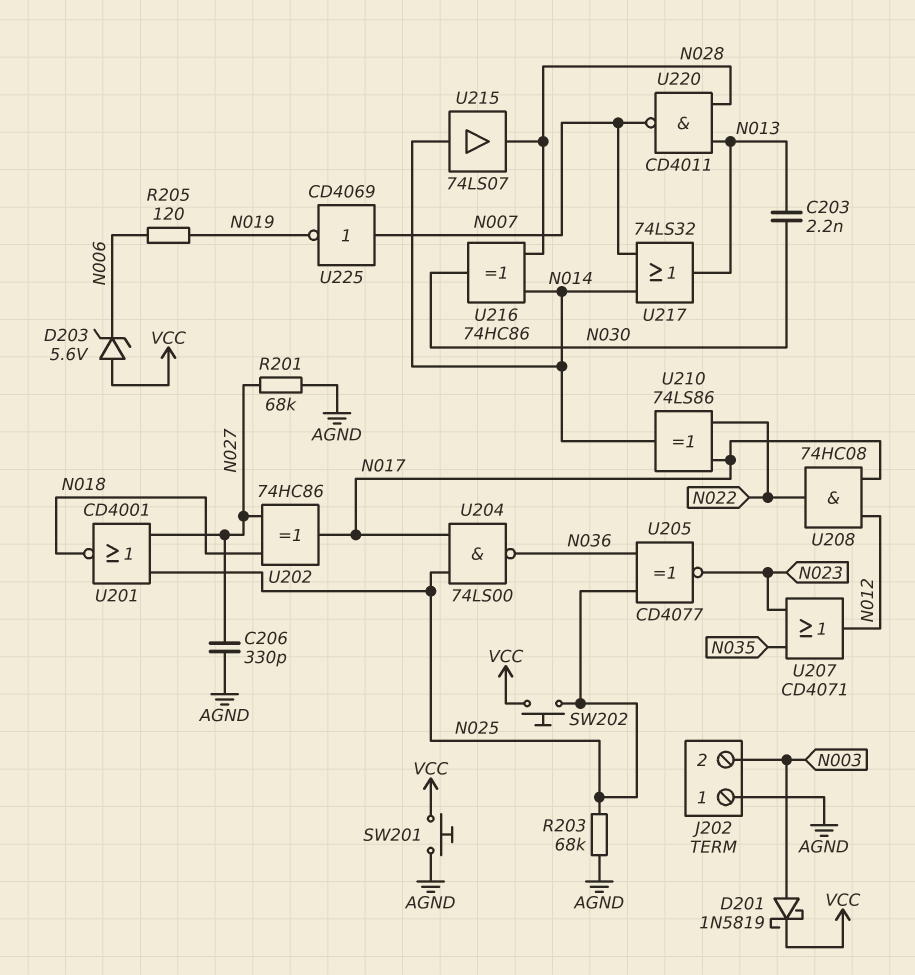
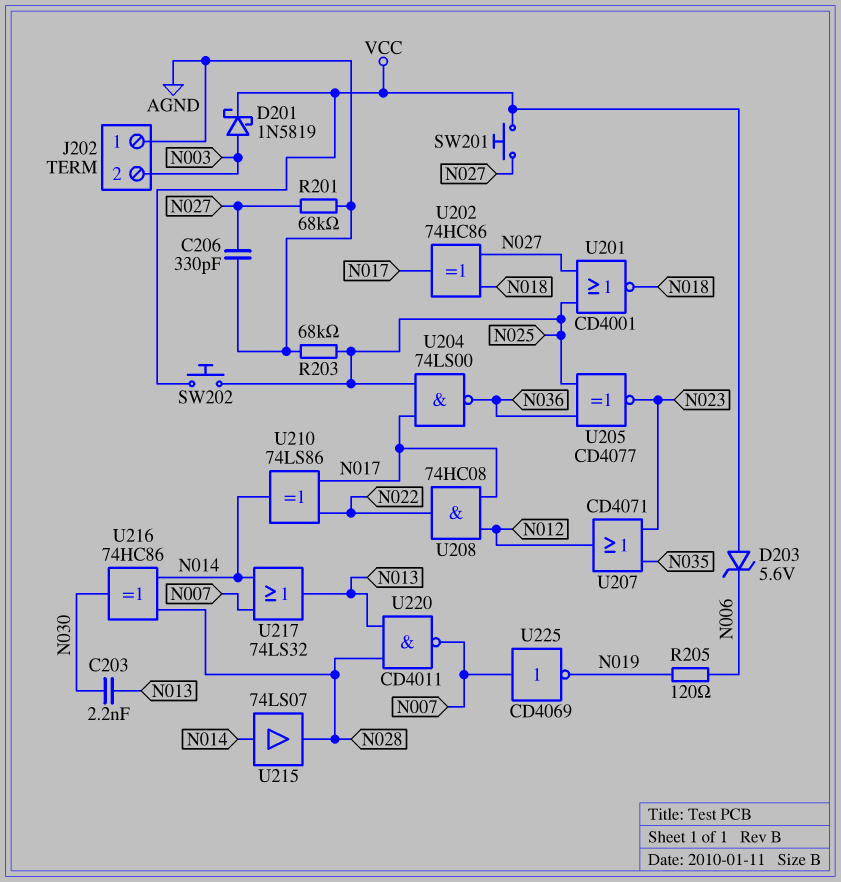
SW201: button (AGND, VCC) -> button (N027, VCC)

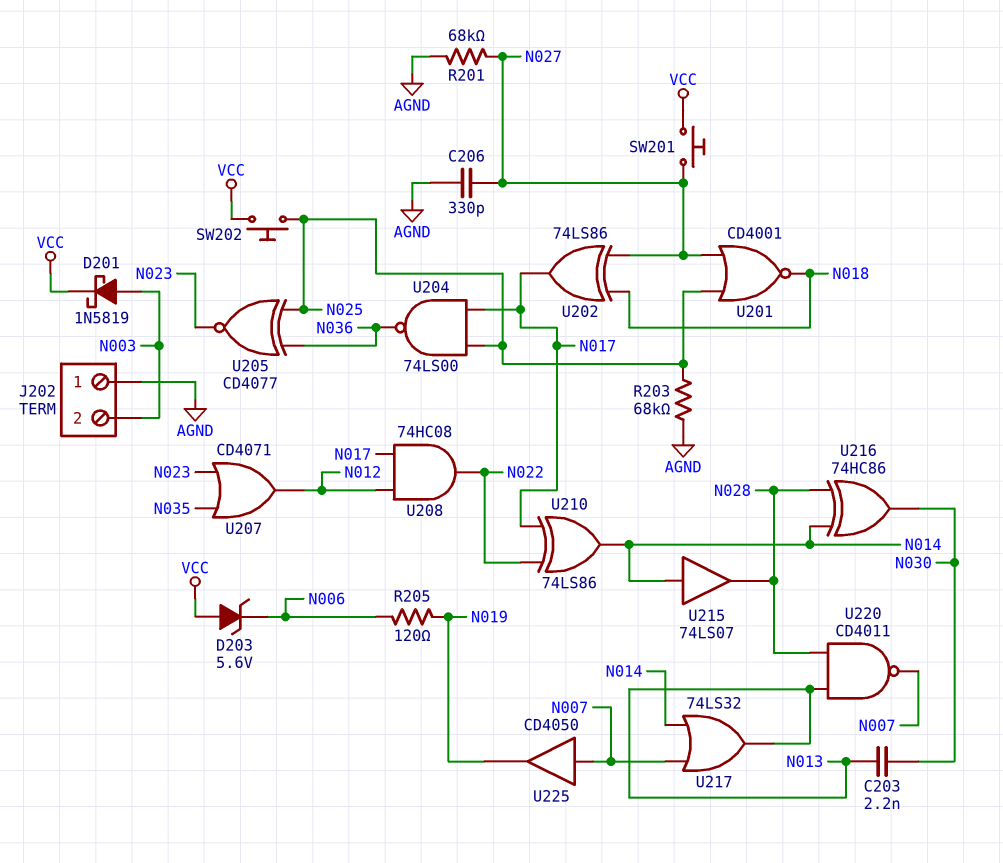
U202: XOR 74HC86 (in N018, in N027, out N017) -> XOR 74LS86 (in N018, in N027, out N017)
U225: NOT CD4069 (in N007, out N019) -> buffer CD4050 (in N007, out N019)

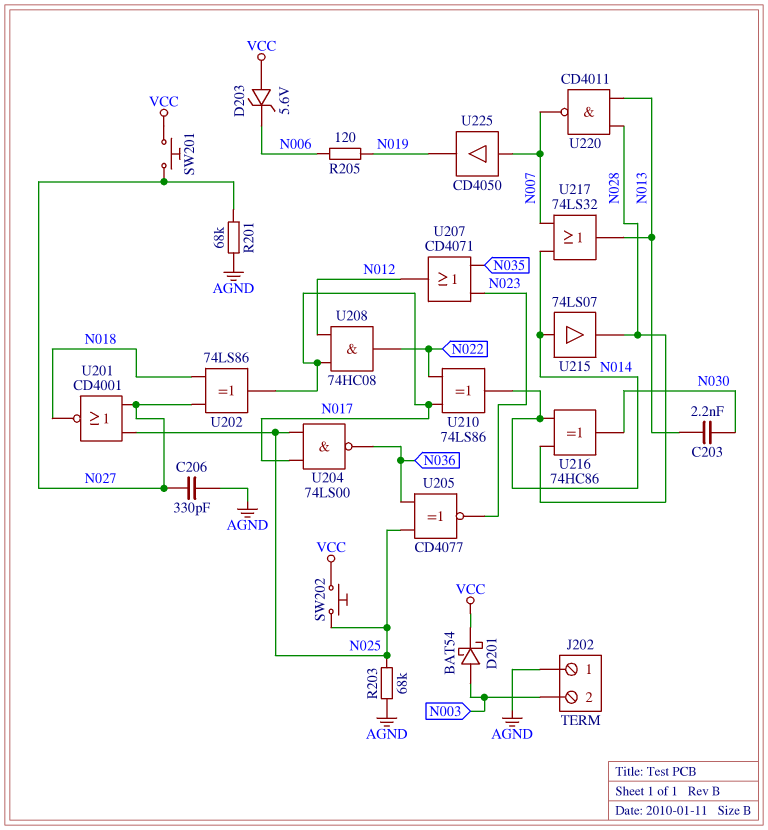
D201: schottky 1N5819 (A N003, K VCC) -> schottky BAT54 (A N003, K VCC)

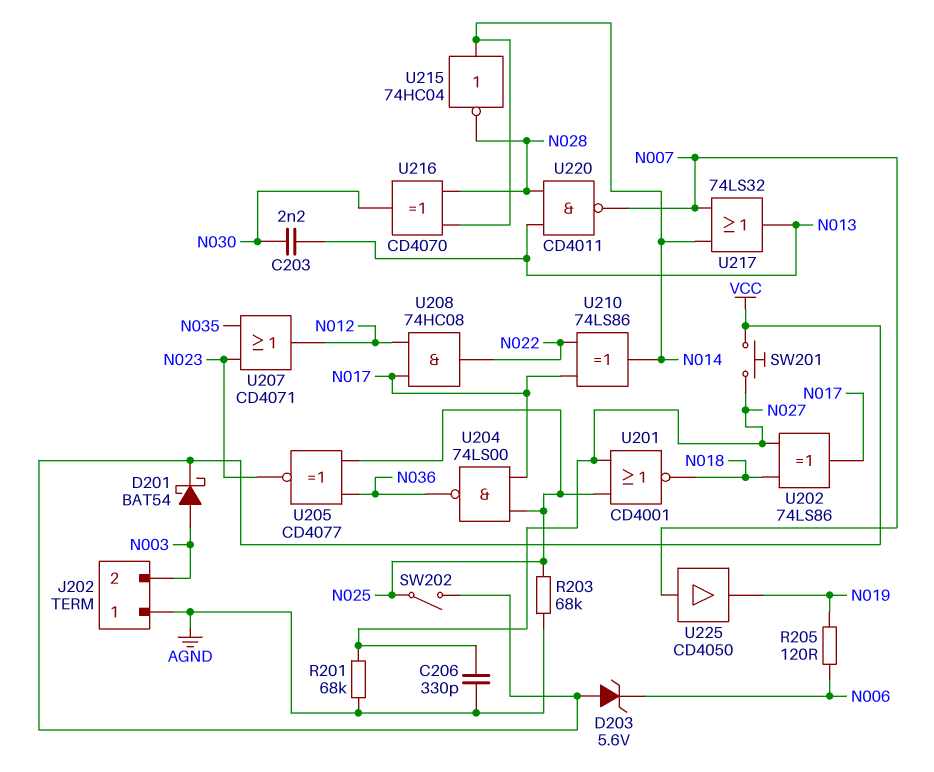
SW202: button (N025, VCC) -> switch (N025, VCC)
U215: buffer 74LS07 (in N014, out N028) -> NOT 74HC04 (in N014, out N028)
U216: XOR 74HC86 (in N014, in N028, out N030) -> XOR CD4070 (in N014, in N028, out N030)

